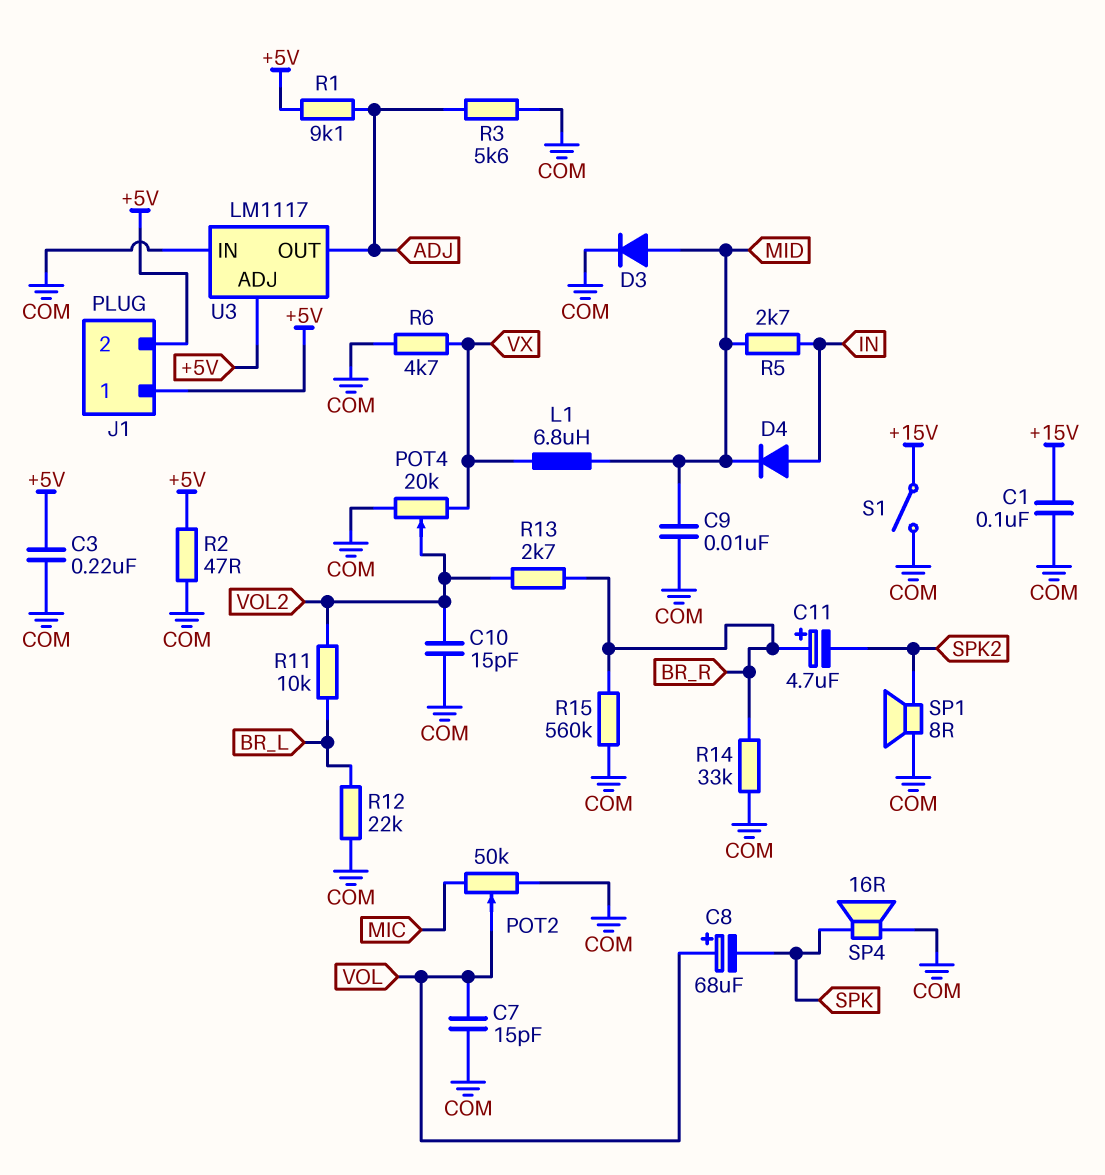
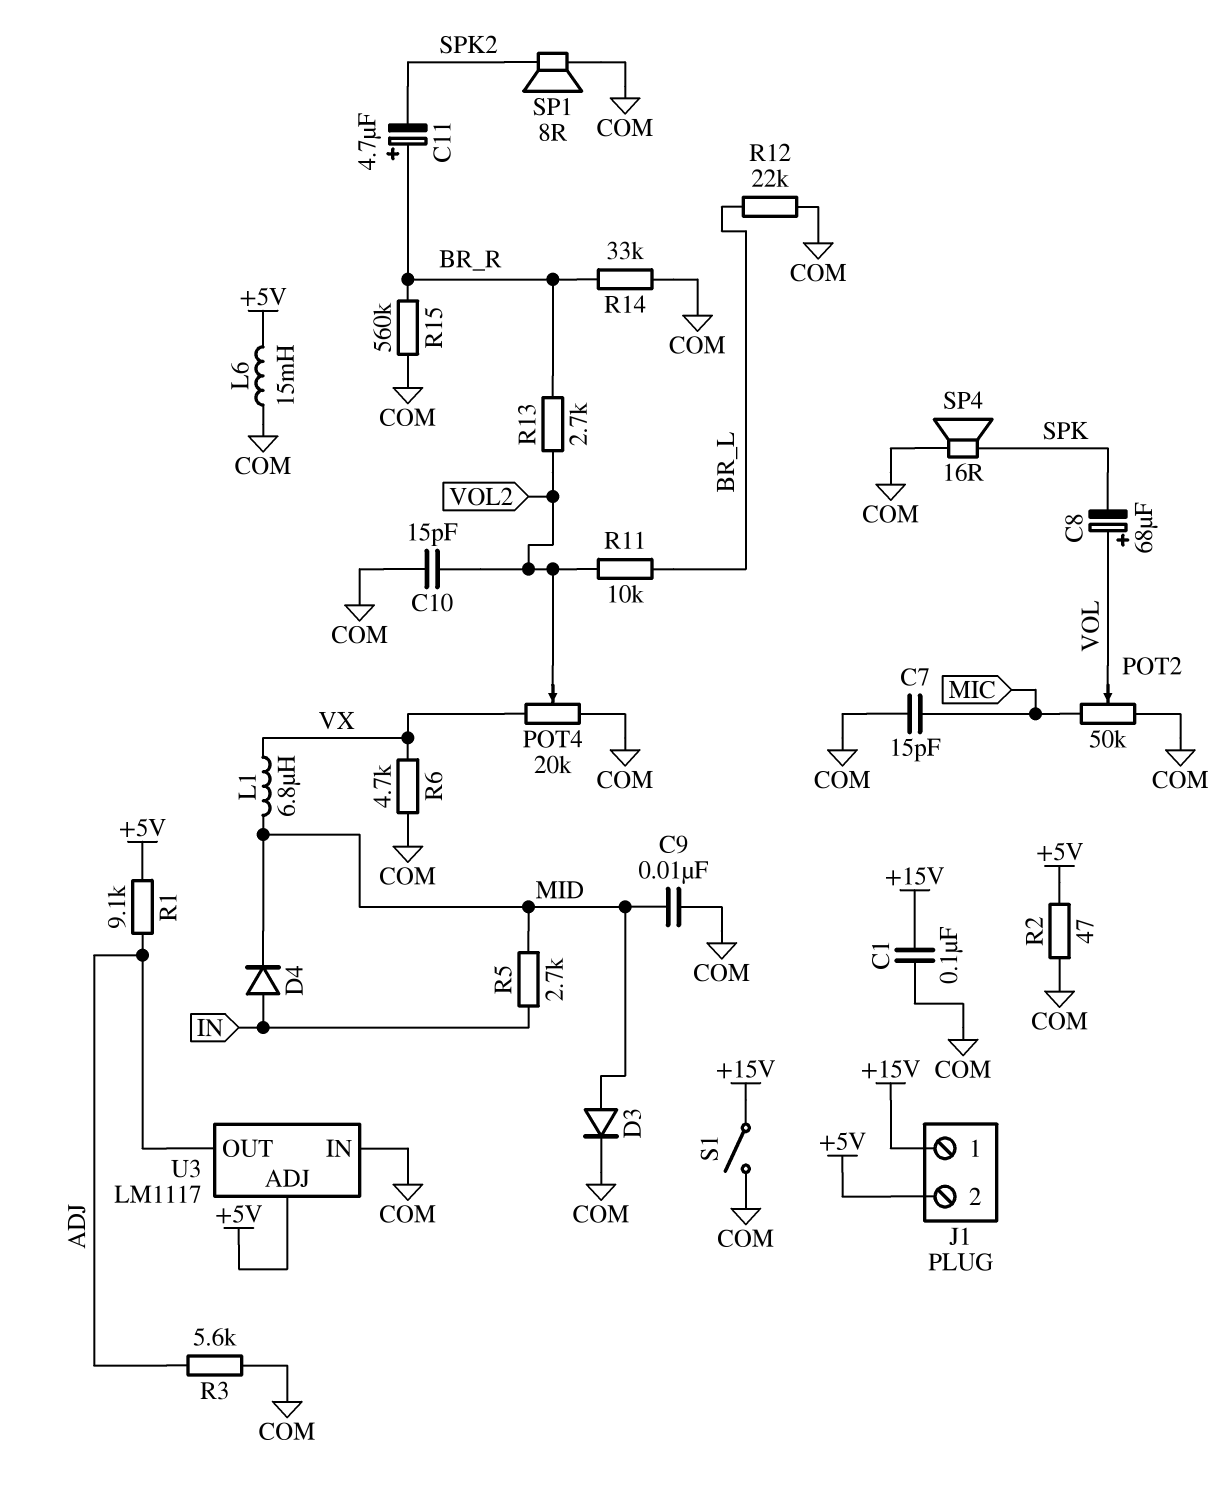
C3: 220nF (+5V, COM) -> none
C7: 15pF (COM, VOL) -> 15pF (COM, MIC)
J1 pin 1: +5V -> +15V
L6: none -> 15mH (+5V, COM)

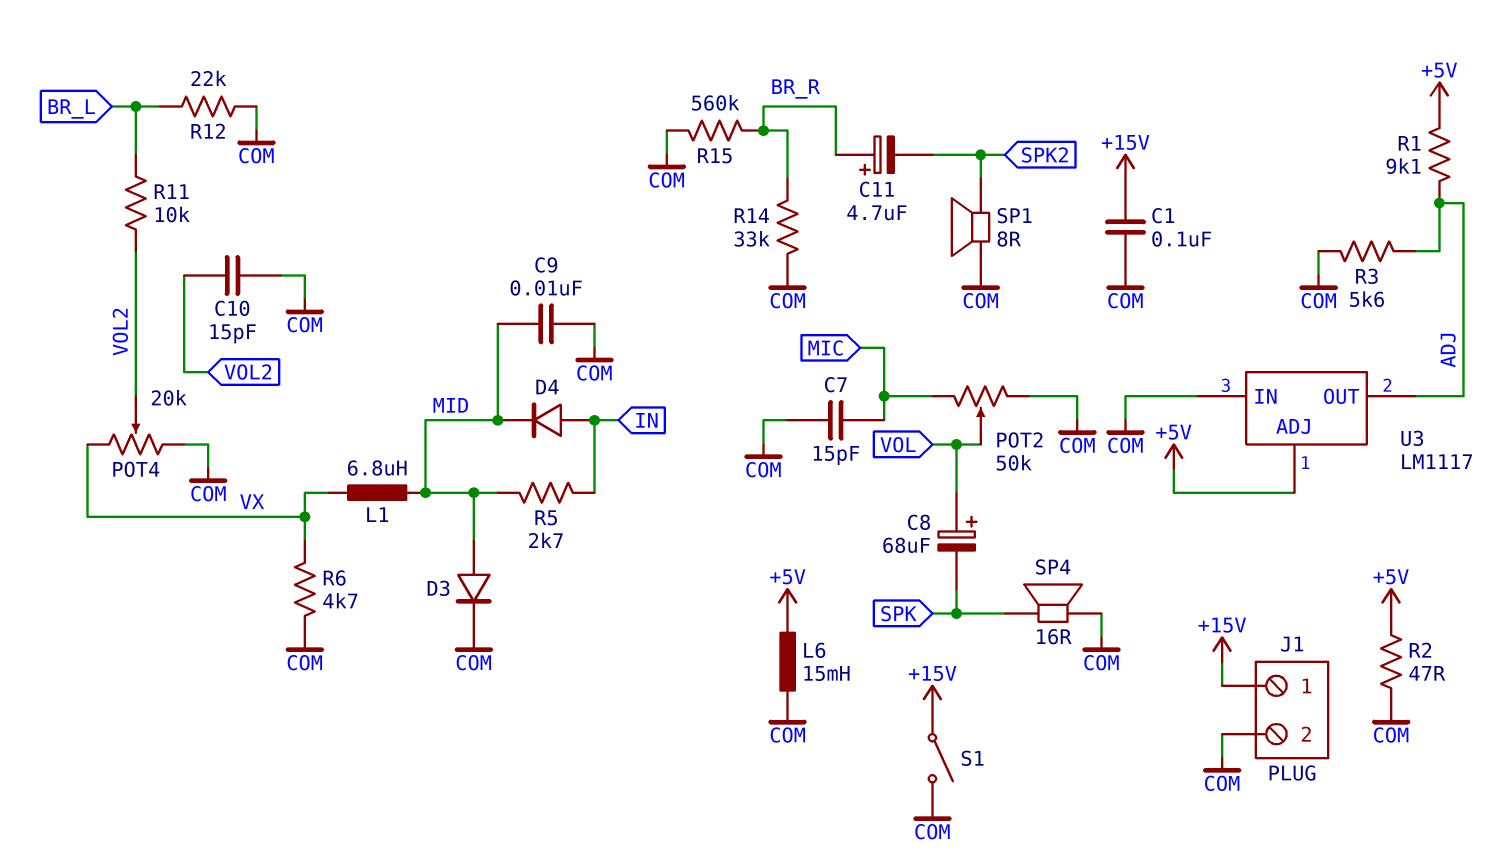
J1 pin 2: +5V -> COM
R13: 2.7k (BR_R, VOL2) -> none

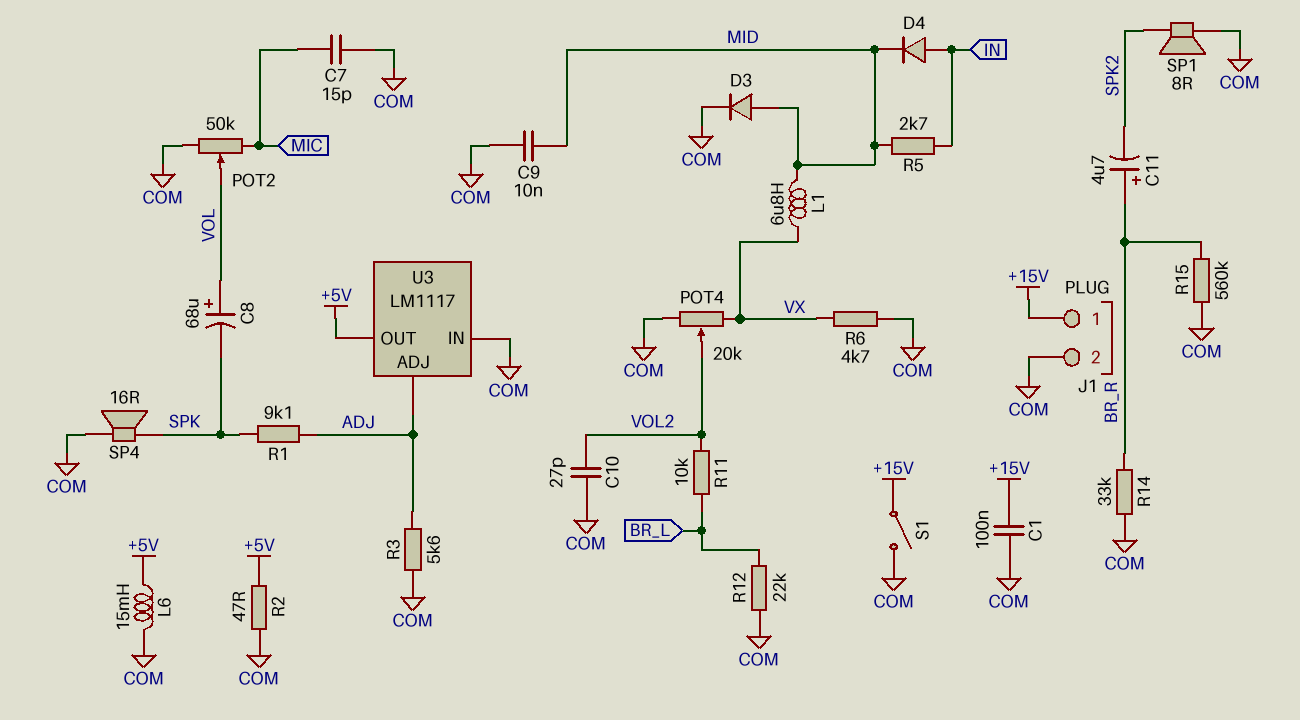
C10: 15pF (COM, VOL2) -> 27pF (COM, VOL2)
R1: 9.1k (+5V, ADJ) -> 9.1k (ADJ, SPK)
U3 pin ADJ: +5V -> ADJ
U3 pin OUT: ADJ -> +5V

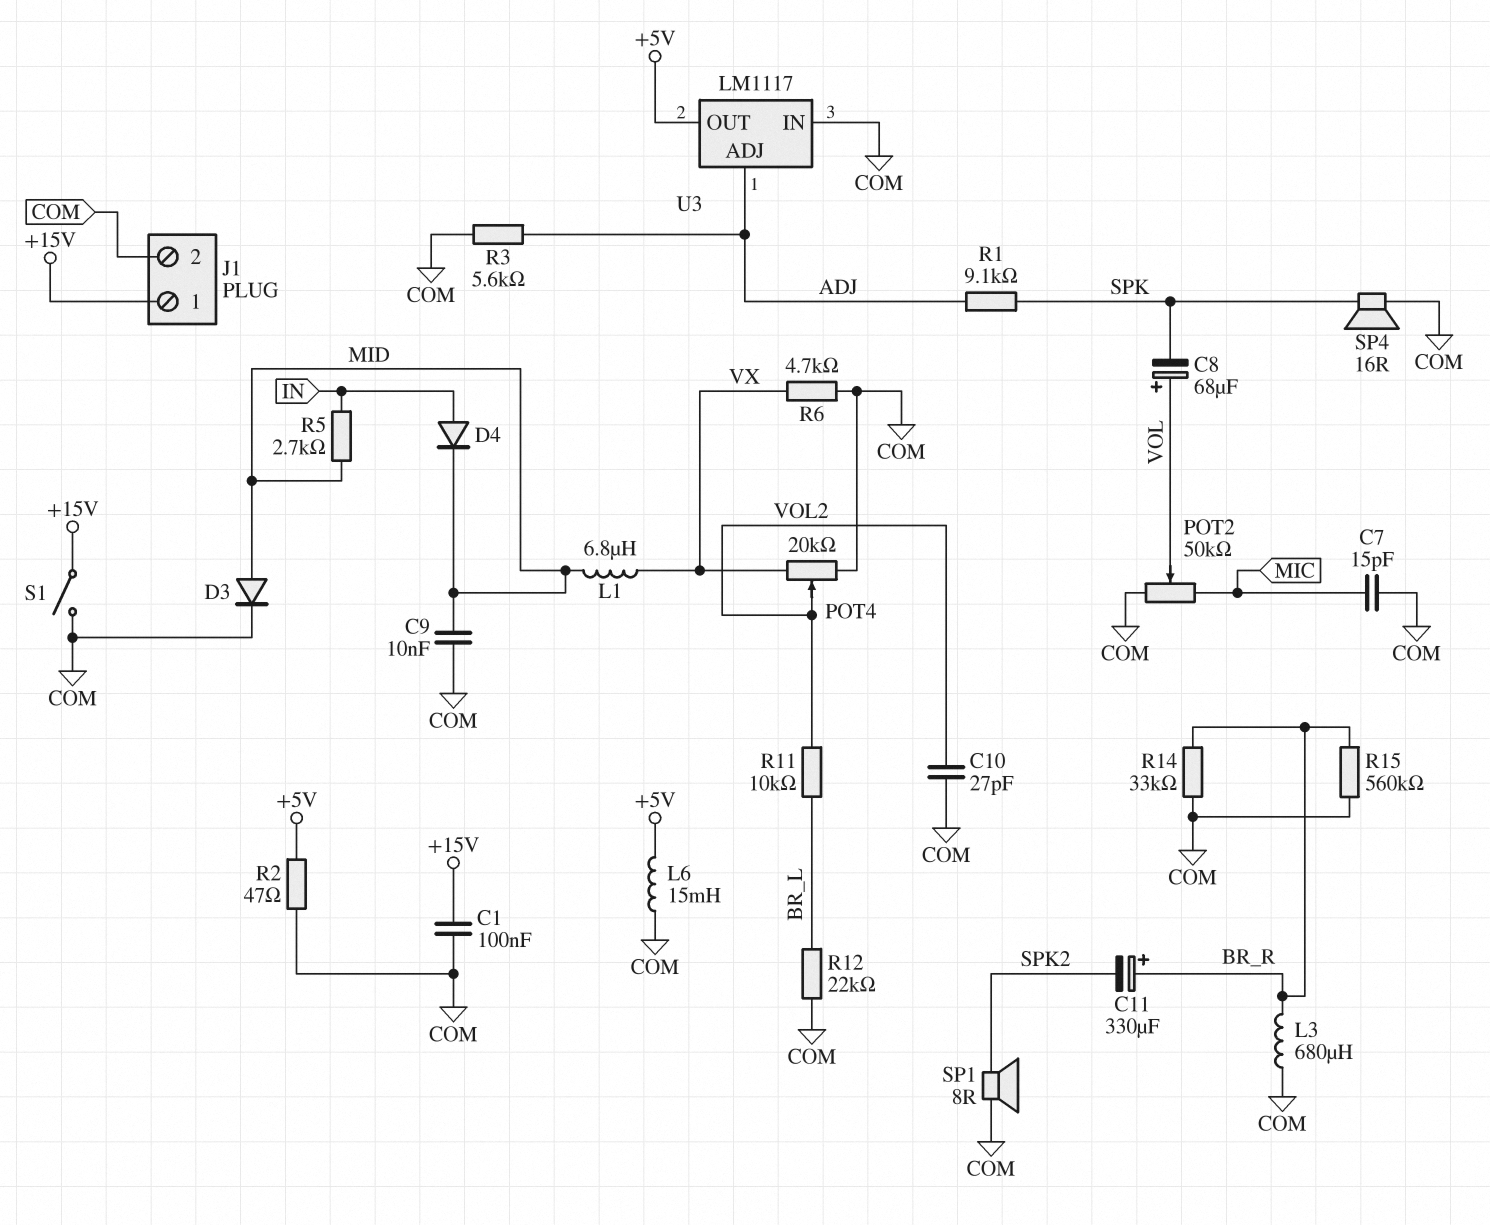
C11: 4.7uF (plus BR_R, minus SPK2) -> 330uF (plus BR_R, minus SPK2)
L3: none -> 680uH (BR_R, COM)

